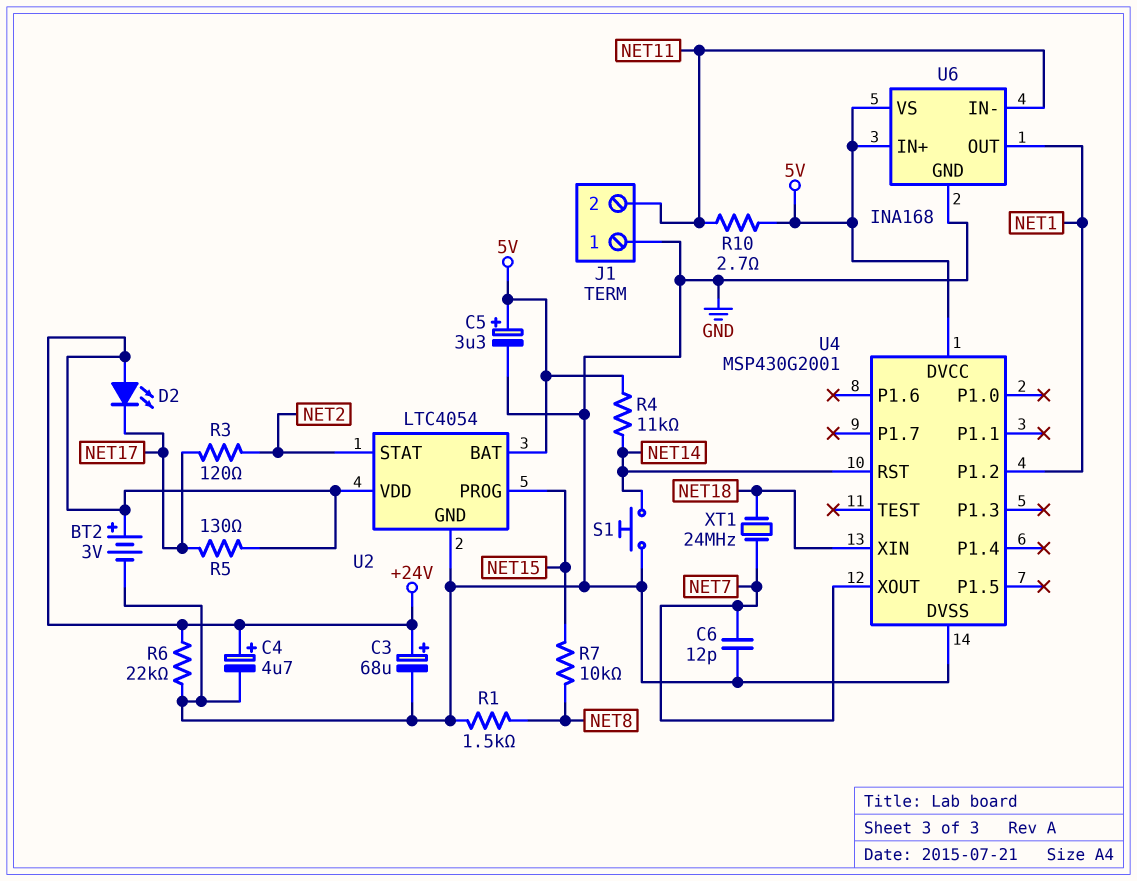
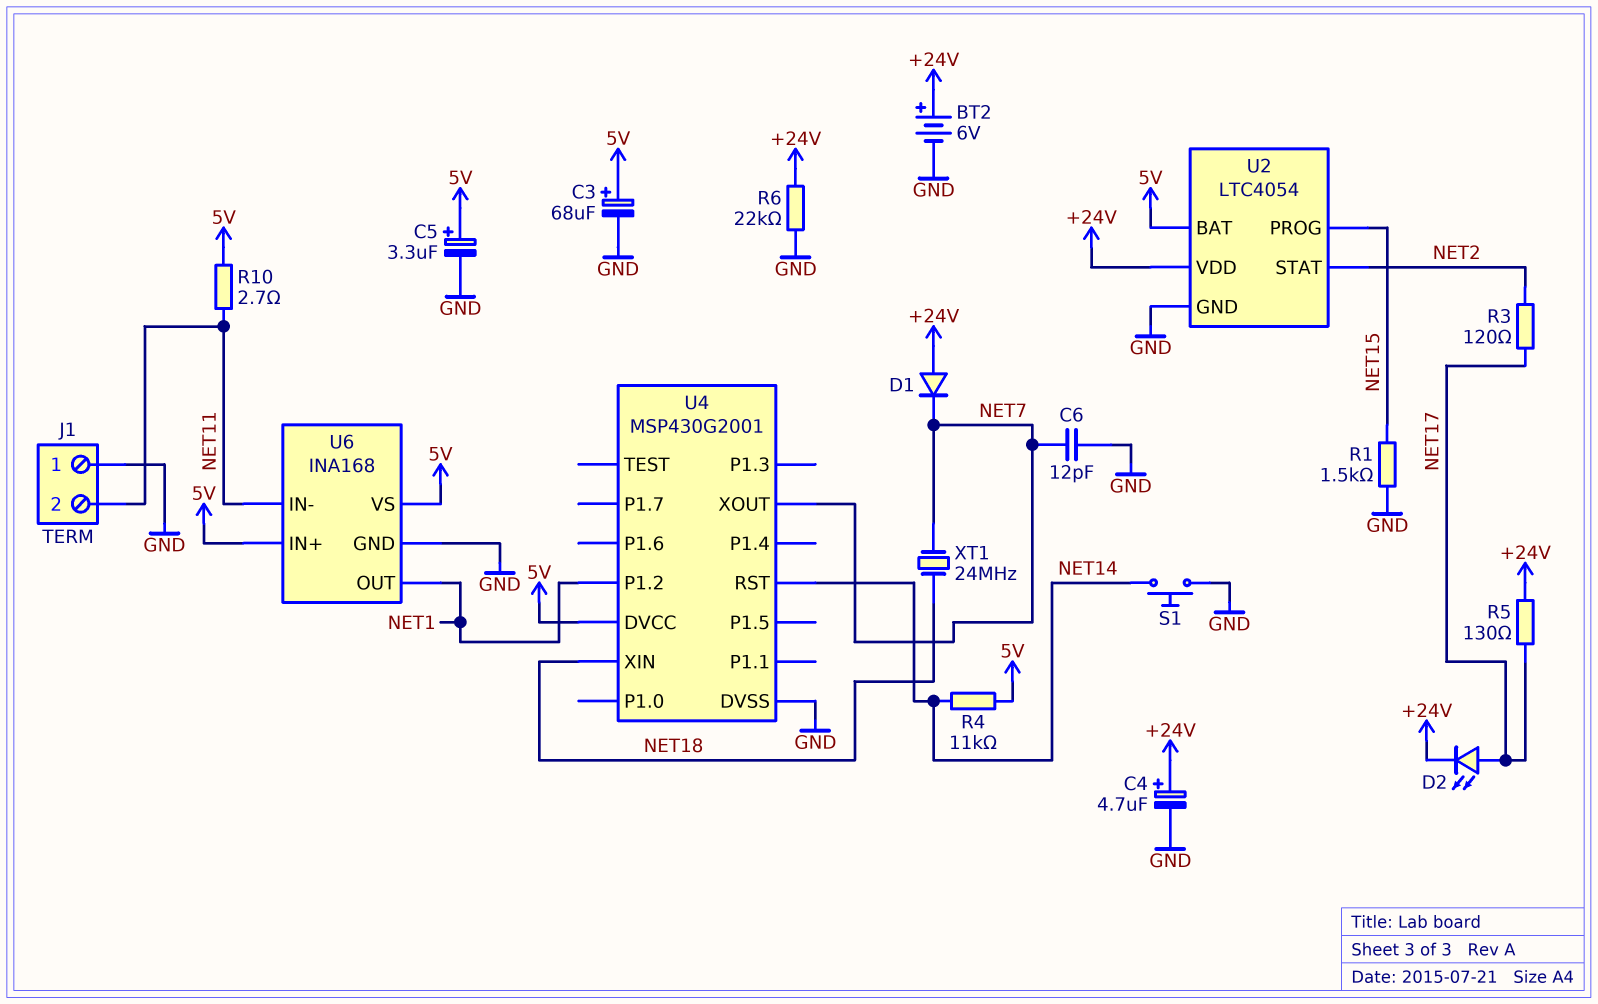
BT2: 3V (plus +24V, minus GND) -> 6V (plus +24V, minus GND)
C3: 68uF (plus +24V, minus GND) -> 68uF (plus 5V, minus GND)
D1: none -> diode (A +24V, K NET7)
D2: LED (A +24V, K NET17) -> LED (A NET17, K +24V)
R1: 1.5k (GND, NET8) -> 1.5k (GND, NET15)
R7: 10k (NET8, NET15) -> none

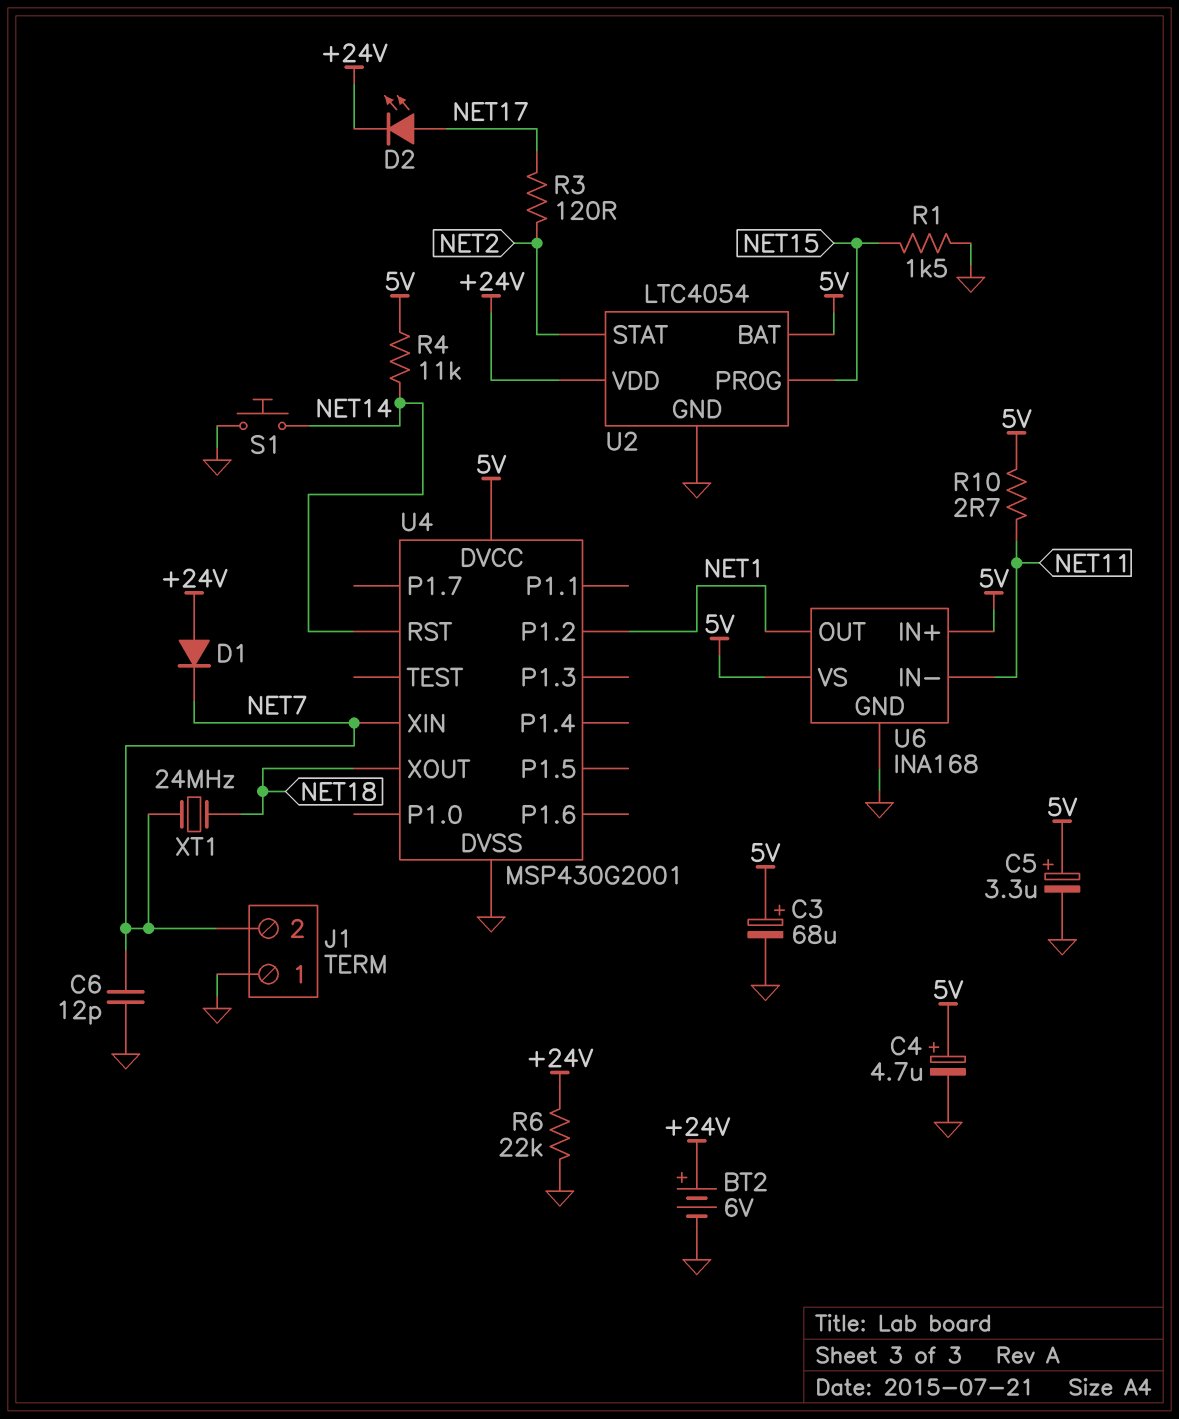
C4: 4.7uF (plus +24V, minus GND) -> 4.7uF (plus 5V, minus GND)
J1 pin 2: NET11 -> NET7
R5: 130 (+24V, NET17) -> none
U4 pin XIN: NET18 -> NET7
U4 pin XOUT: NET7 -> NET18

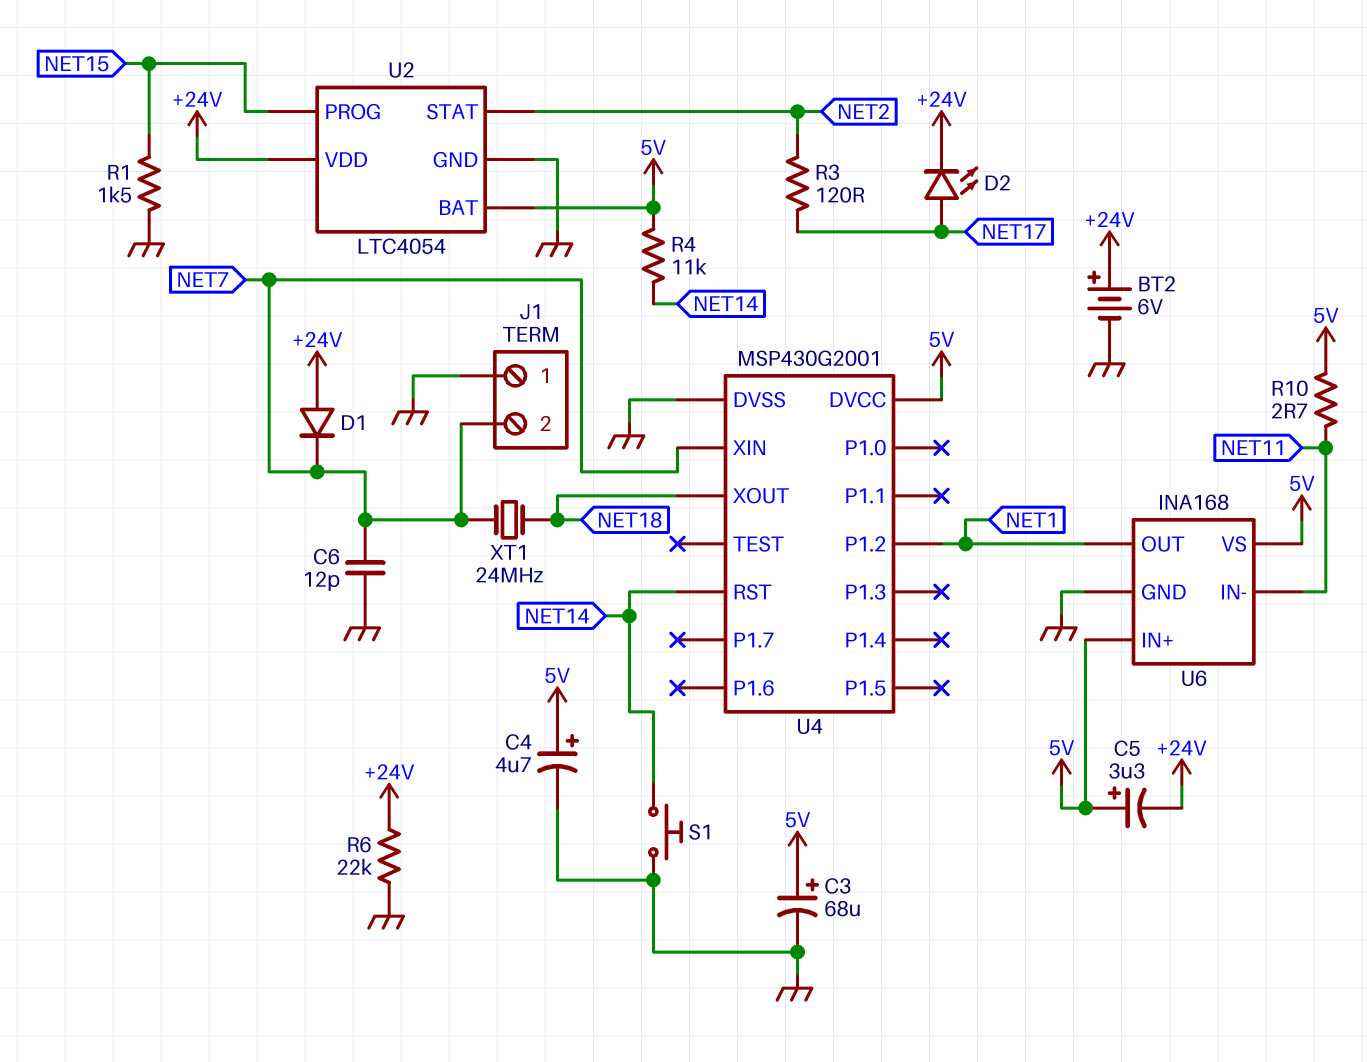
C5: 3.3uF (plus 5V, minus GND) -> 3.3uF (plus 5V, minus +24V)

